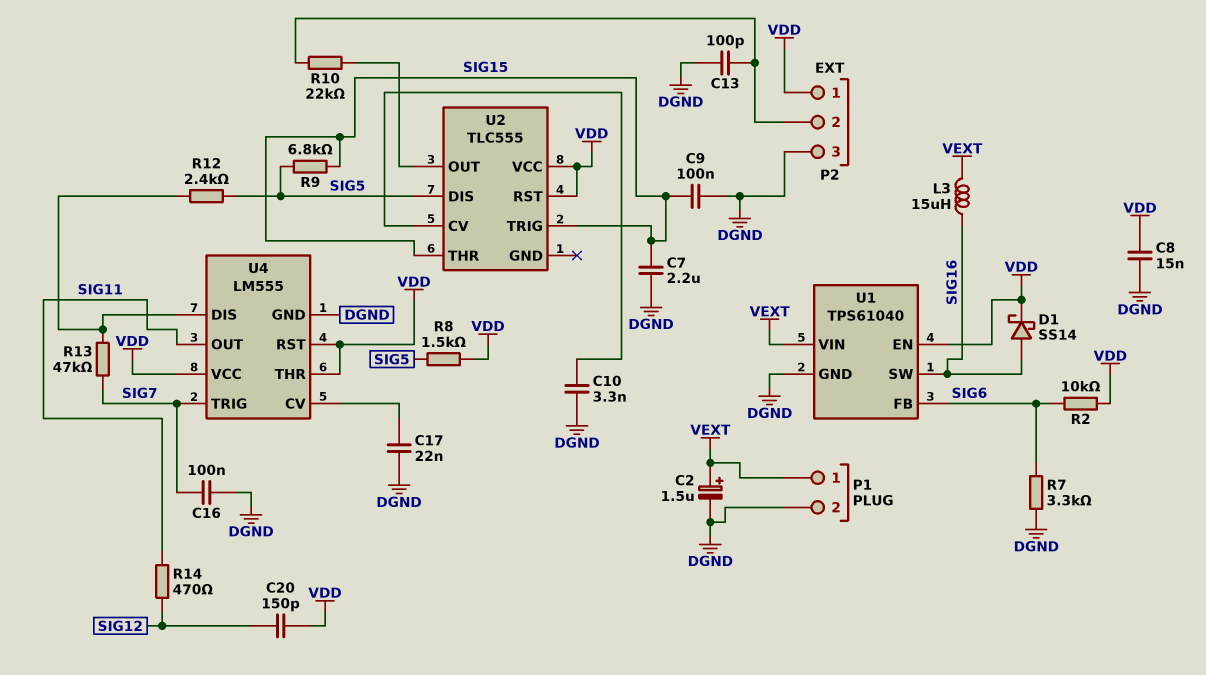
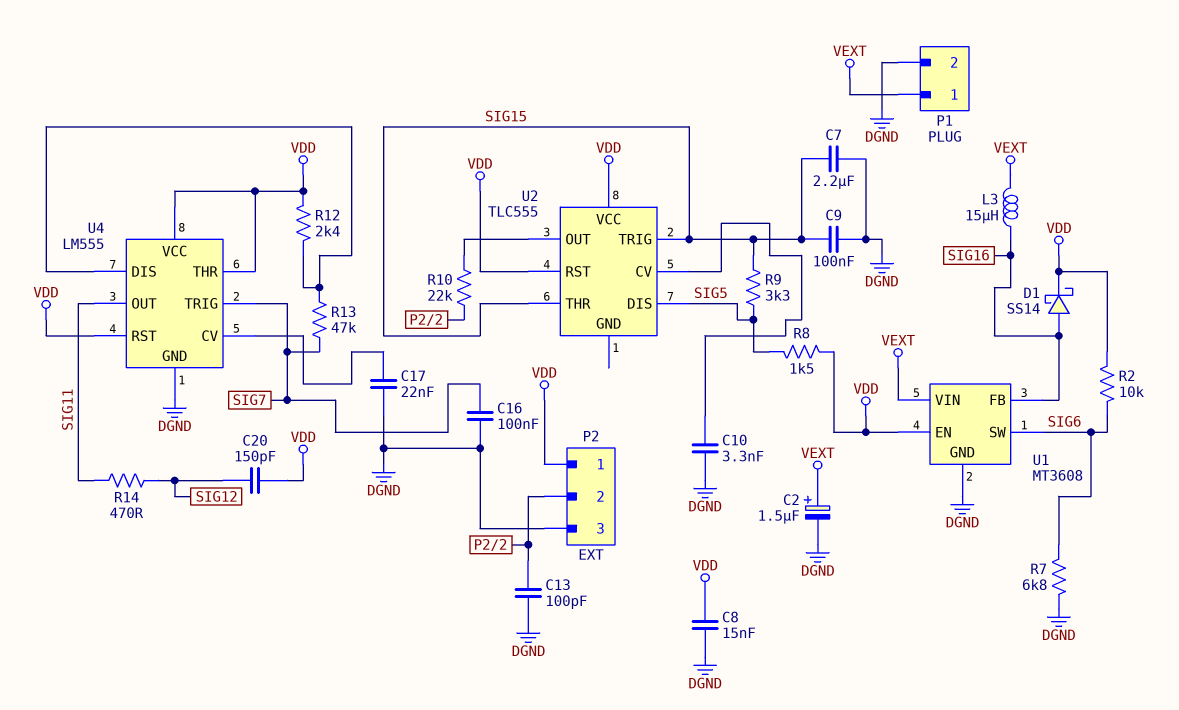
R7: 3.3k (DGND, SIG6) -> 6.8k (DGND, SIG6)
R9: 6.8k (SIG5, SIG15) -> 3.3k (SIG5, SIG15)
R12: 2.4k (SIG5, U4/DIS) -> 2.4k (U4/DIS, VDD)
U1: TPS61040 -> MT3608
U1 pin FB: SIG6 -> SIG16
U1 pin SW: SIG16 -> SIG6

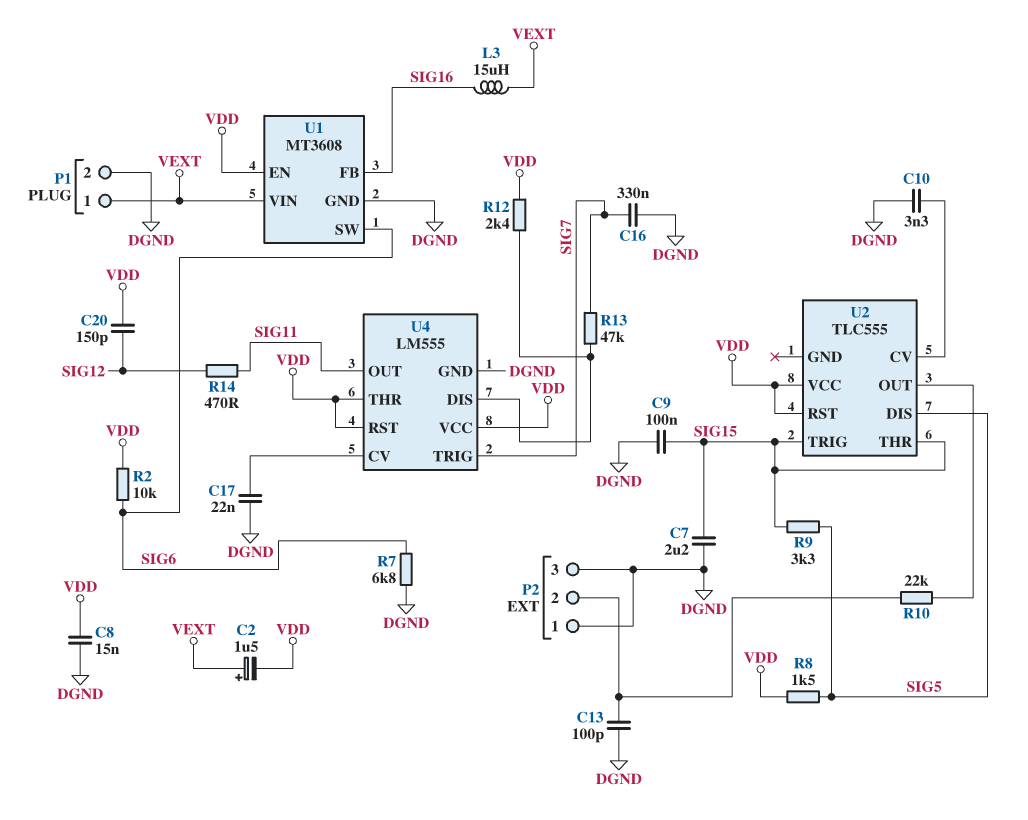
C2: 1.5uF (plus VEXT, minus DGND) -> 1.5uF (plus VEXT, minus VDD)
C16: 100nF (DGND, SIG7) -> 330nF (DGND, SIG7)
D1: schottky SS14 (A SIG16, K VDD) -> none
P2 pin 1: VDD -> DGND

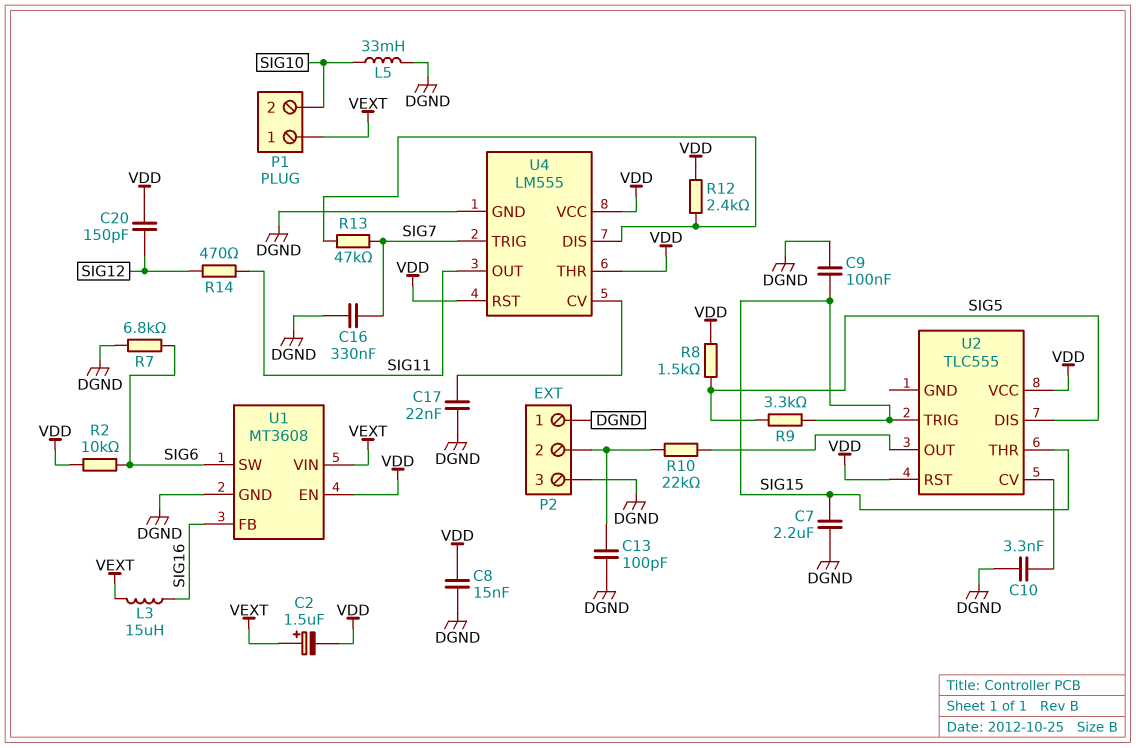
L5: none -> 33mH (DGND, SIG10)
P1 pin 2: DGND -> SIG10

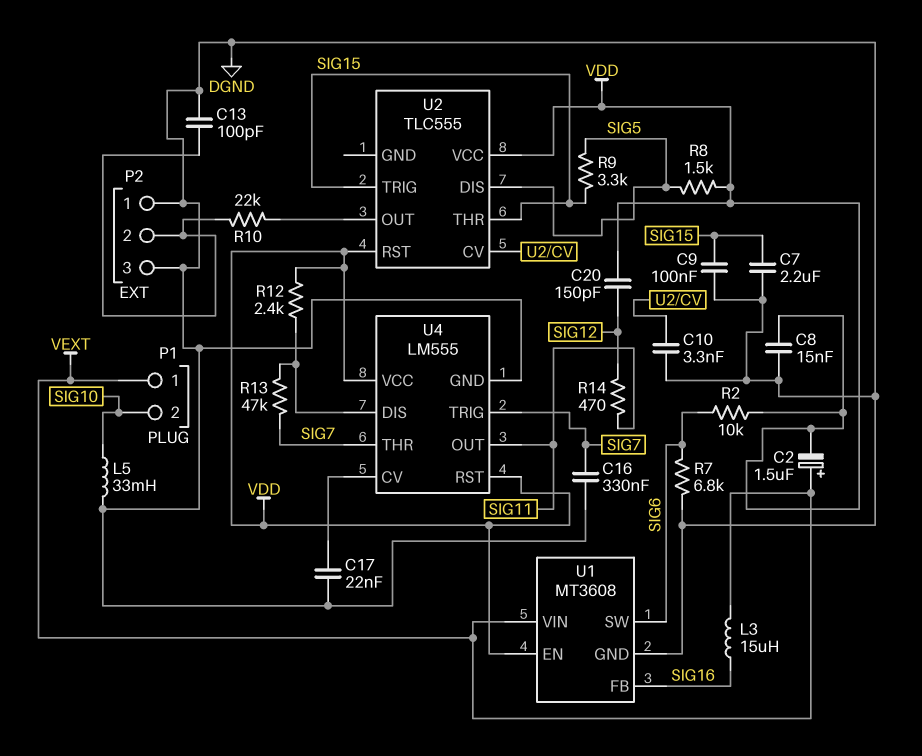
U4 pin THR: VDD -> SIG7

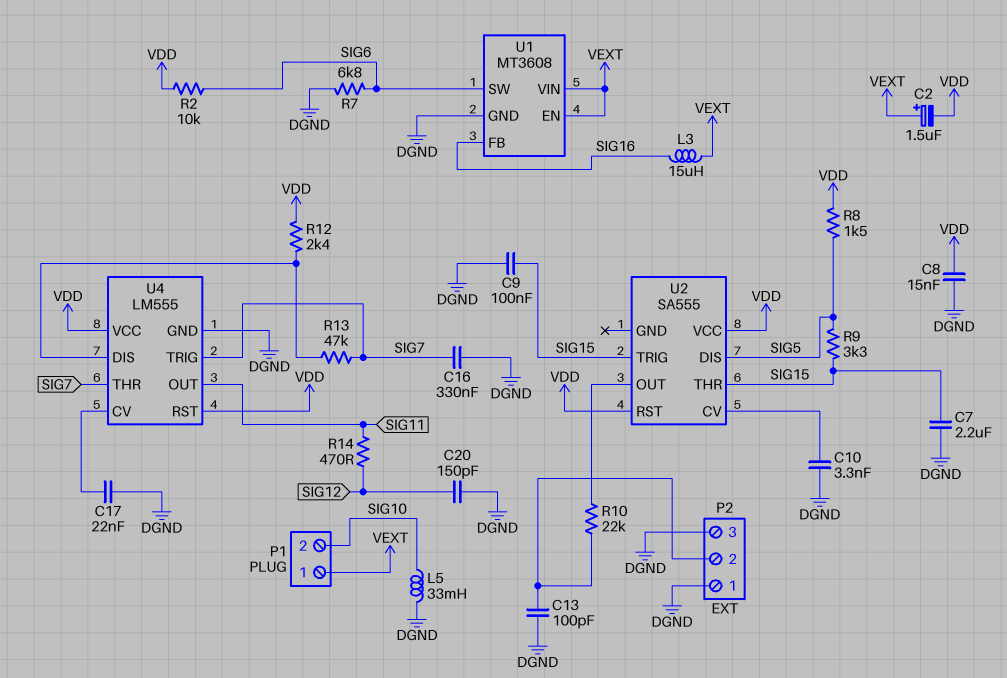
C20: 150pF (SIG12, VDD) -> 150pF (DGND, SIG12)
U1 pin EN: VDD -> VEXT
U2: TLC555 -> SA555

